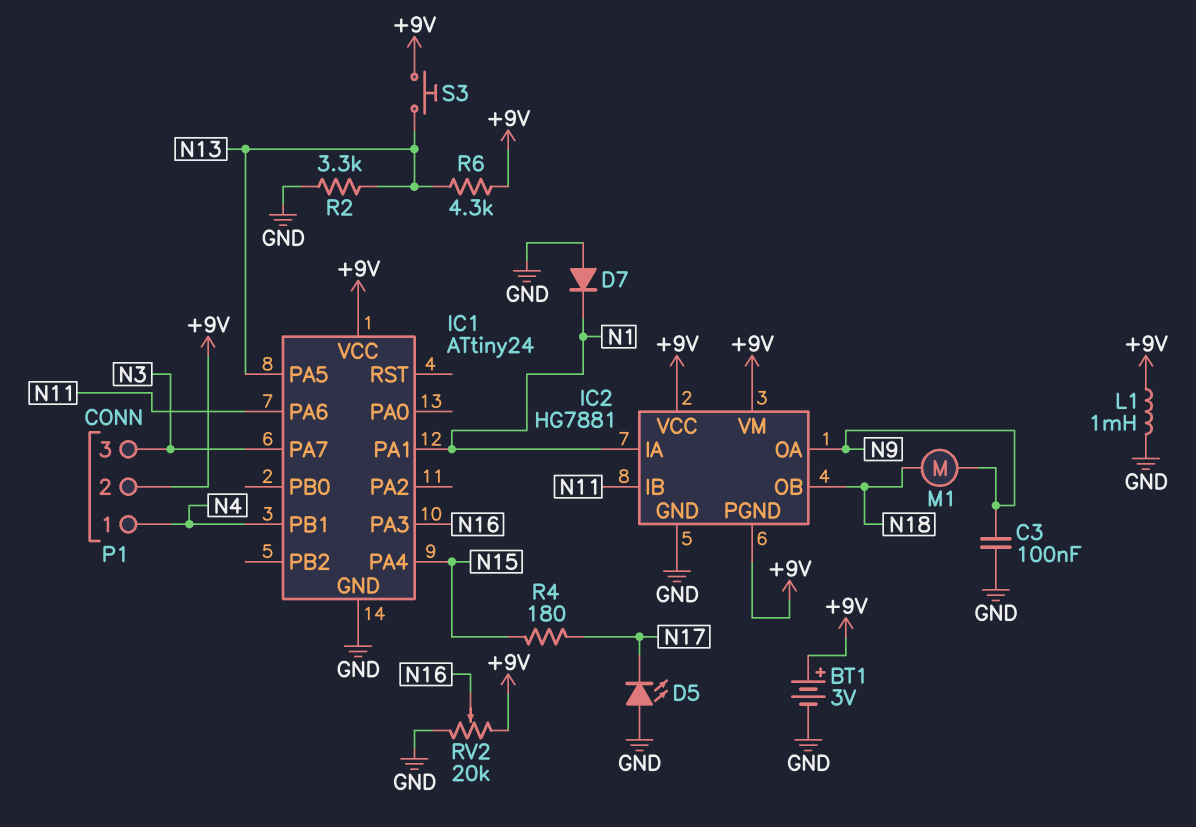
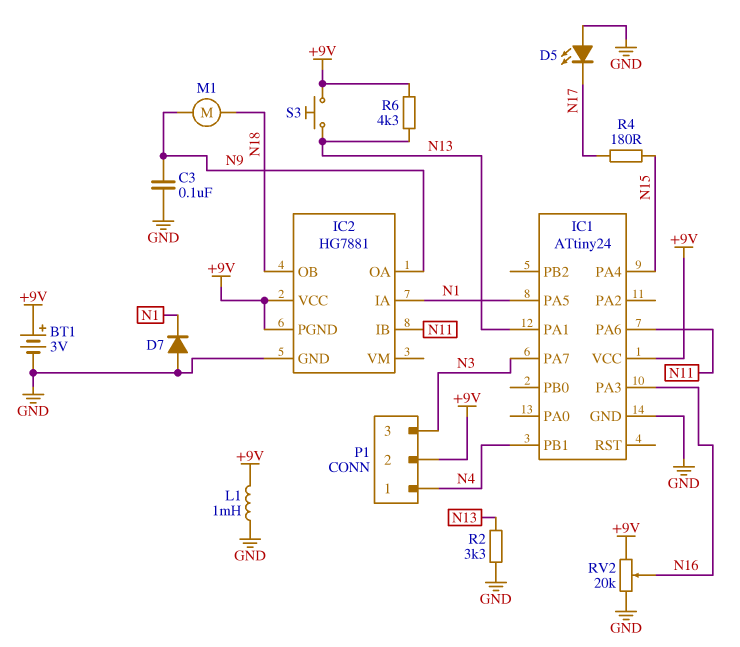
IC1 pin PA1: N1 -> N13
IC1 pin PA5: N13 -> N1
IC2 pin VM: +9V -> none

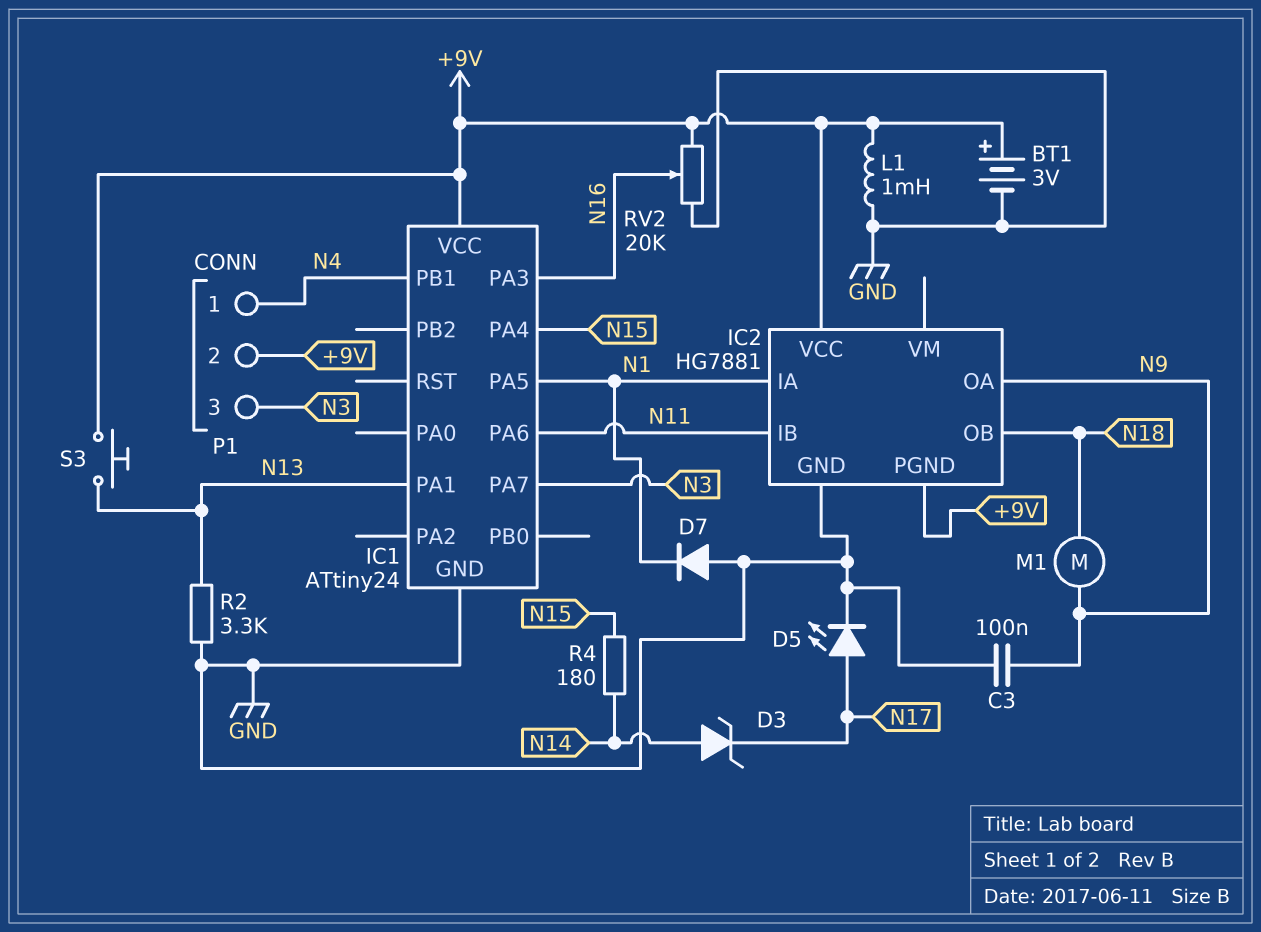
D3: none -> zener (A N14, K N17)
D5: LED (A GND, K N17) -> LED (A N17, K GND)
R4: 180 (N15, N17) -> 180 (N14, N15)
R6: 4.3k (+9V, N13) -> none

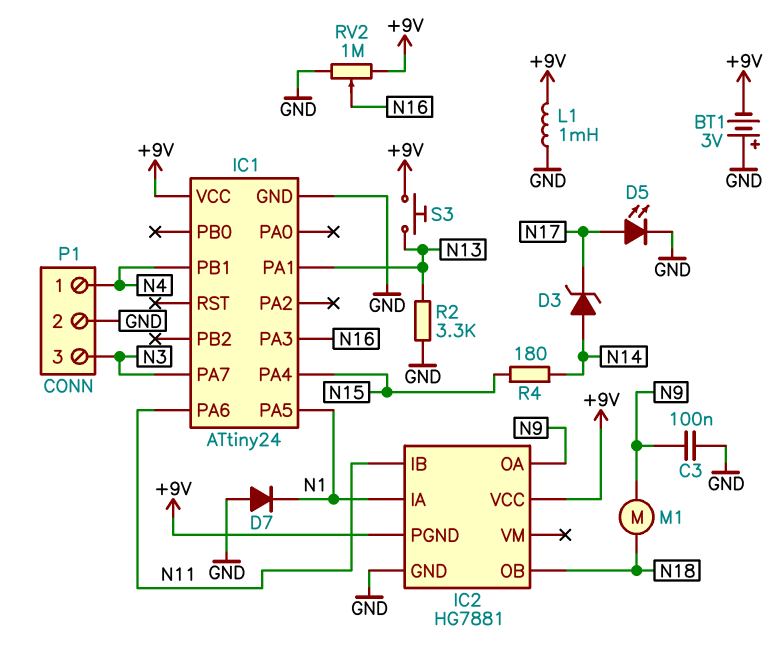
BT1: 3V (plus +9V, minus GND) -> 3V (plus GND, minus +9V)
P1 pin 2: +9V -> GND
RV2: 20k (+9V, GND, wiper N16) -> 1M (+9V, GND, wiper N16)

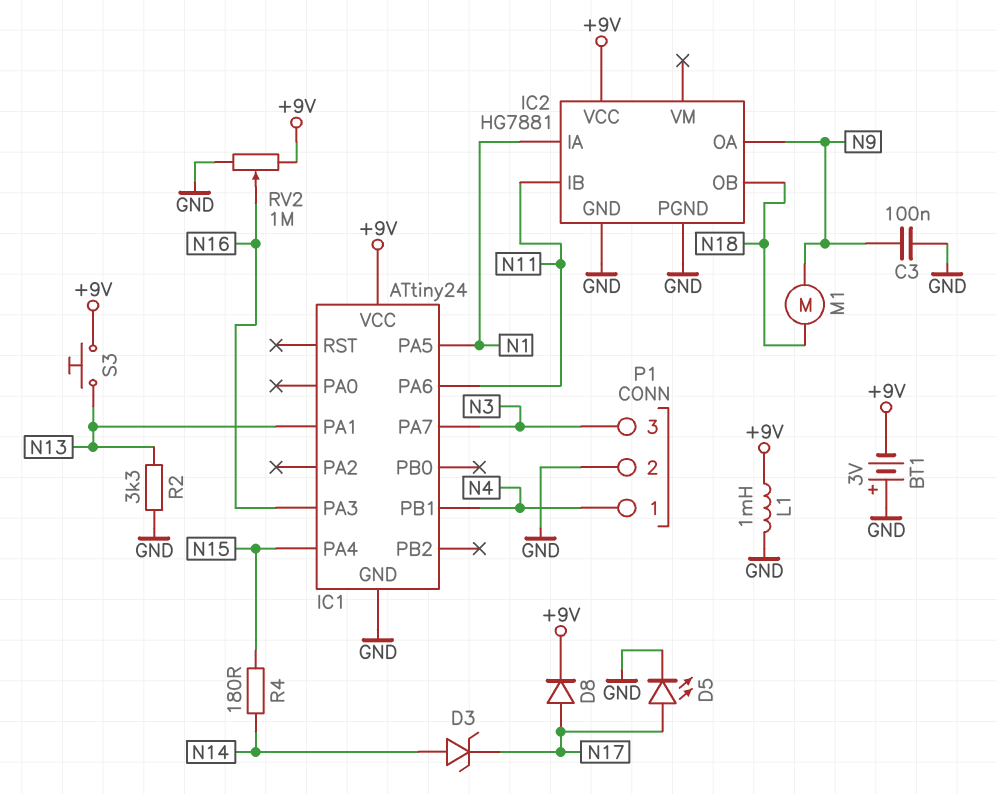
D7: diode (A GND, K N1) -> none
D8: none -> diode (A N17, K +9V)
IC2 pin PGND: +9V -> GND

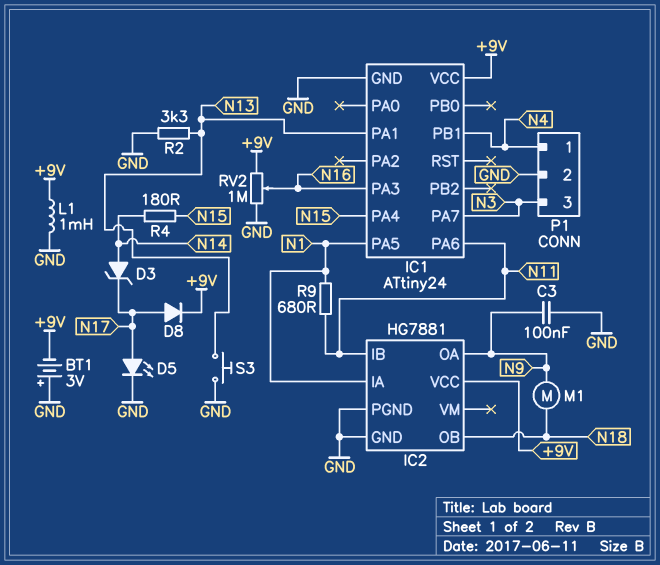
R9: none -> 680 (N1, N11)
S3: button (+9V, N13) -> button (GND, N13)

